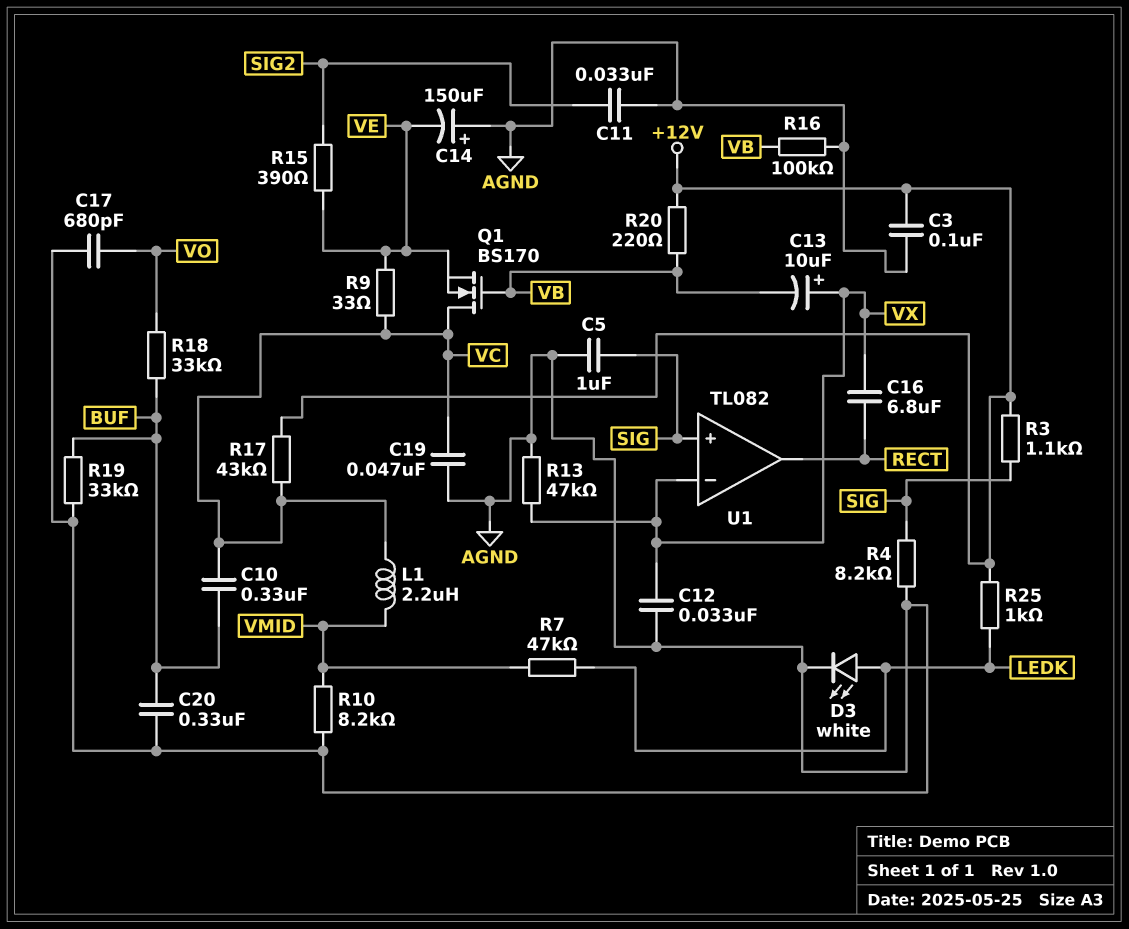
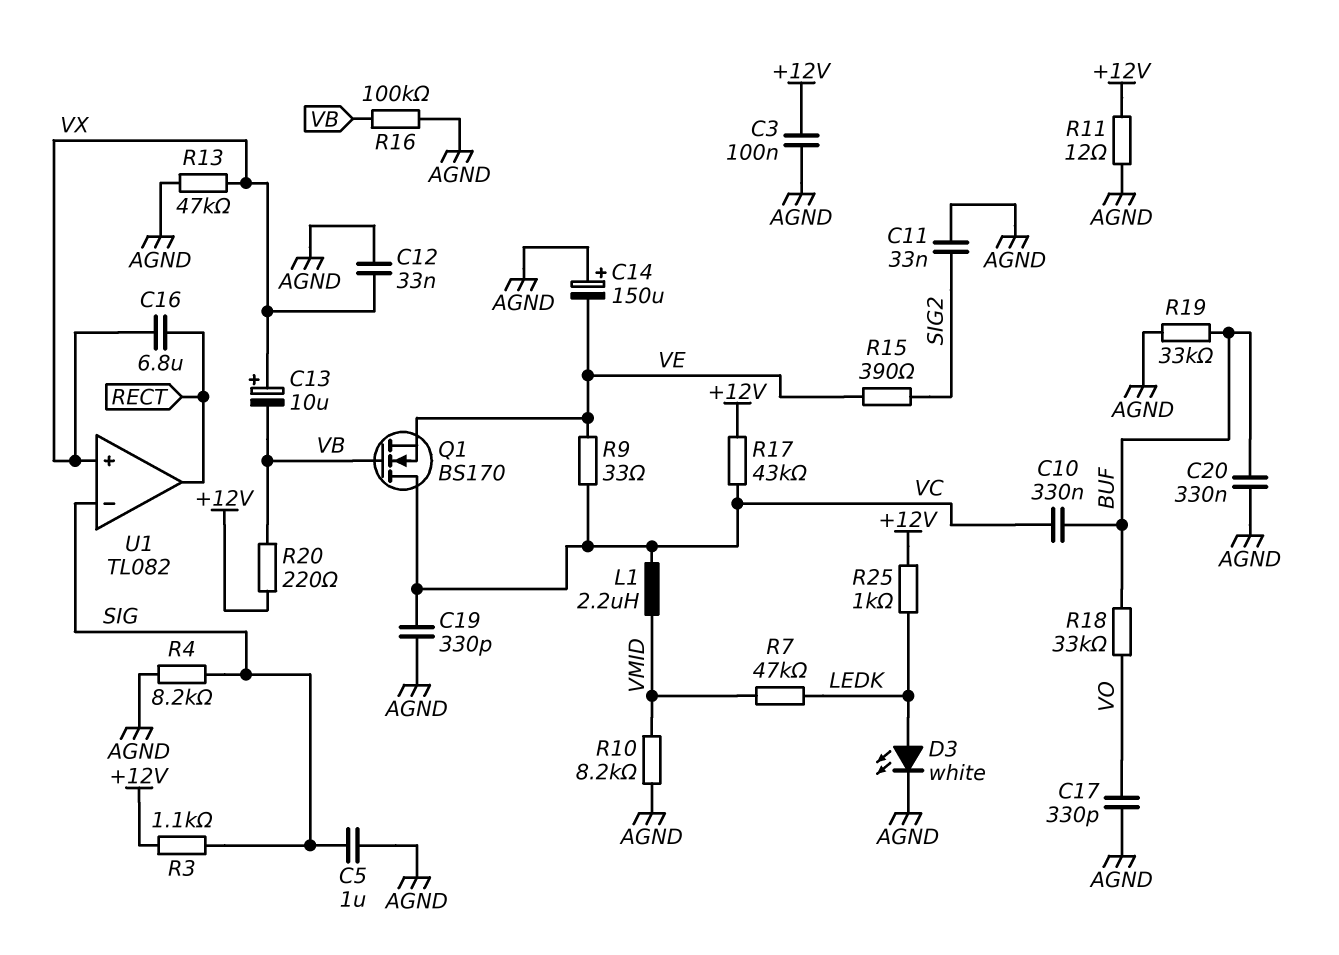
C17: 680pF (AGND, VO) -> 330pF (AGND, VO)
C19: 47nF (AGND, VC) -> 330pF (AGND, VC)
R11: none -> 12 (+12V, AGND)
U1 pin in+: SIG -> VX
U1 pin in-: VX -> SIG

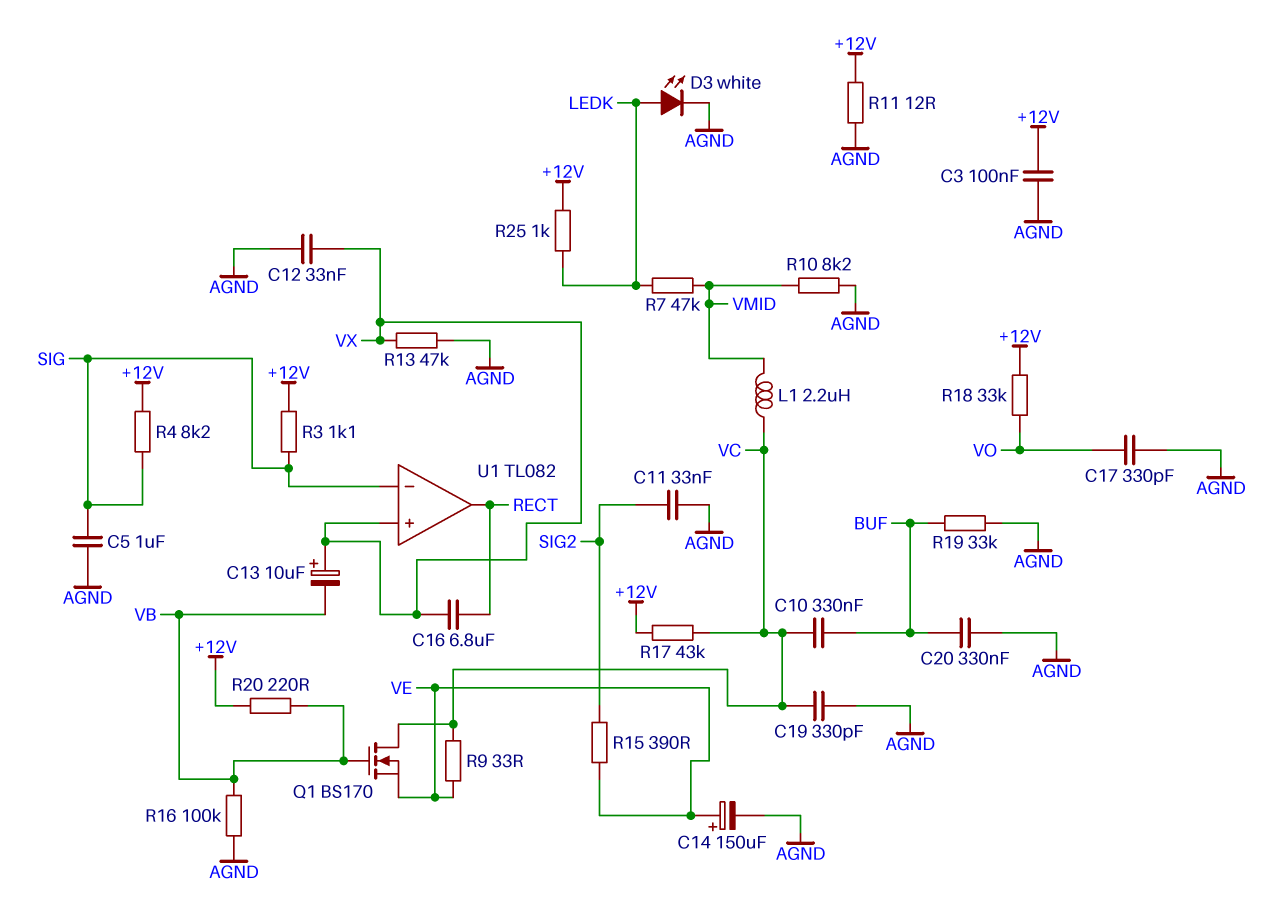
C14: 150uF (plus AGND, minus VE) -> 150uF (plus VE, minus AGND)
R4: 8.2k (AGND, SIG) -> 8.2k (+12V, SIG)
R18: 33k (BUF, VO) -> 33k (+12V, VO)

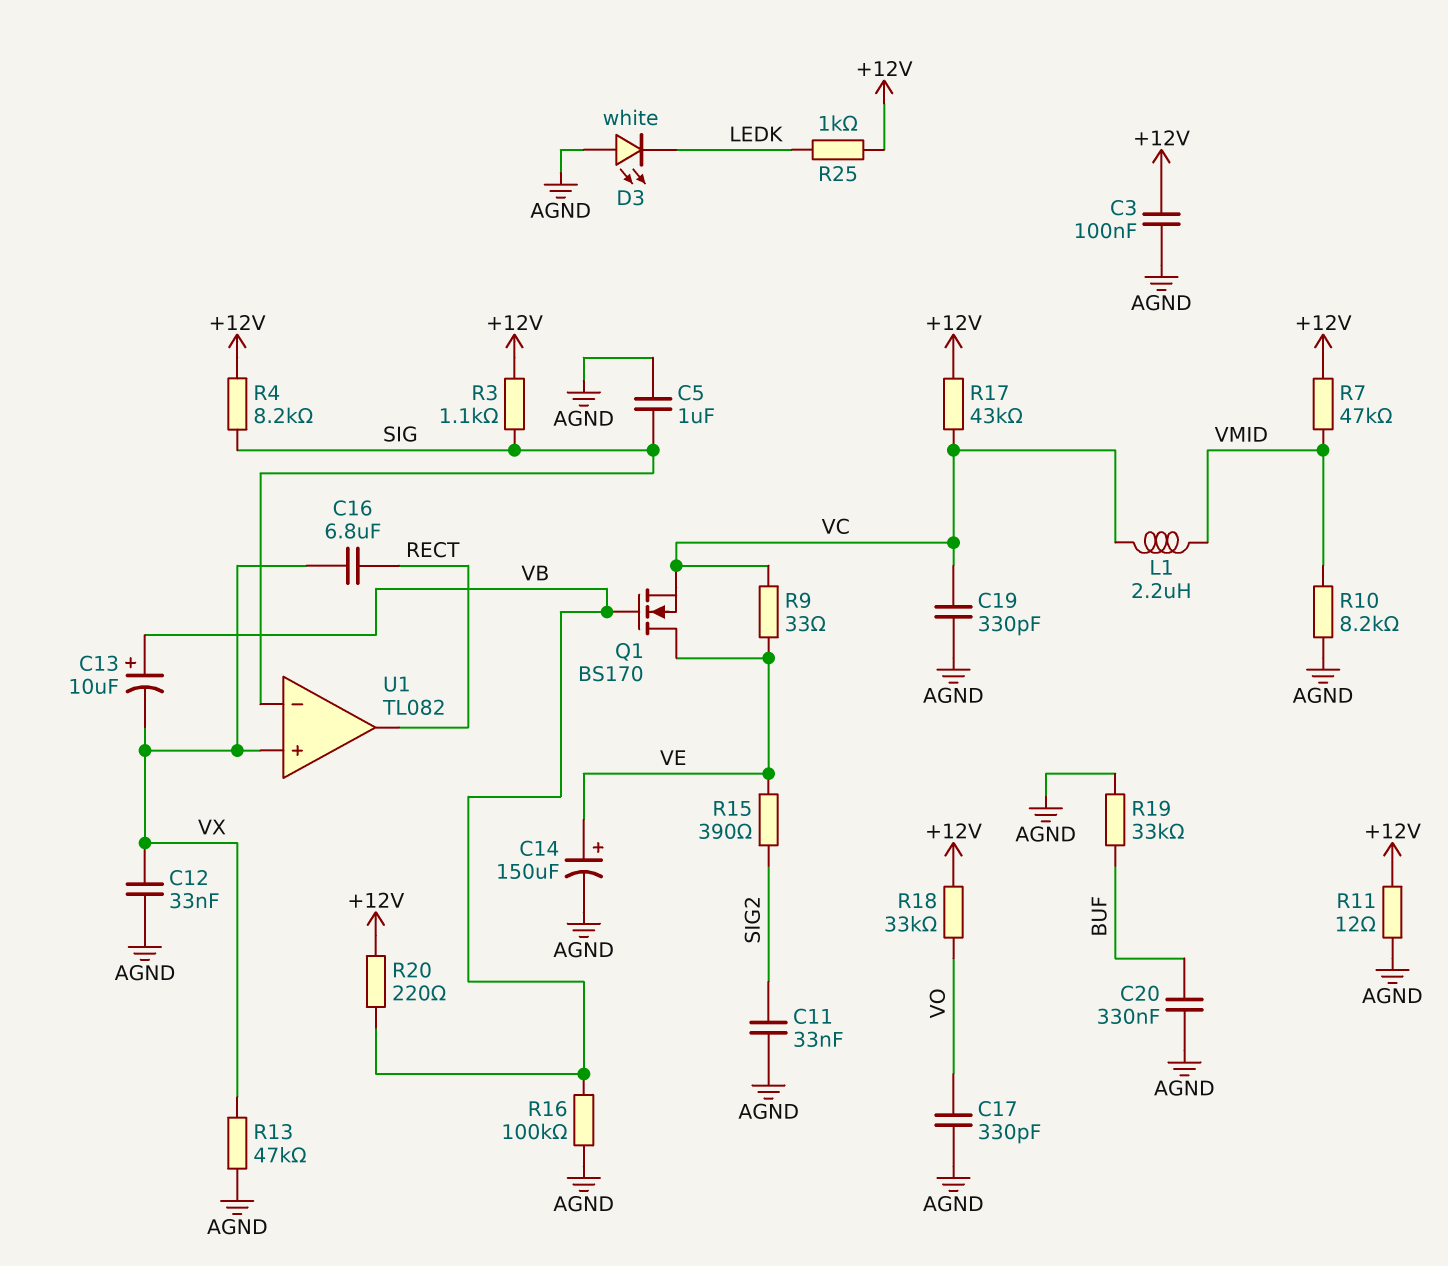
C10: 330nF (BUF, VC) -> none
C13: 10uF (plus VX, minus VB) -> 10uF (plus VB, minus VX)
D3: LED white (A LEDK, K AGND) -> LED white (A AGND, K LEDK)
Q1: NMOS BS170 (G VB, D VC, S VE) -> NMOS BS170 (G VB, D VE, S VC)
R7: 47k (LEDK, VMID) -> 47k (+12V, VMID)

